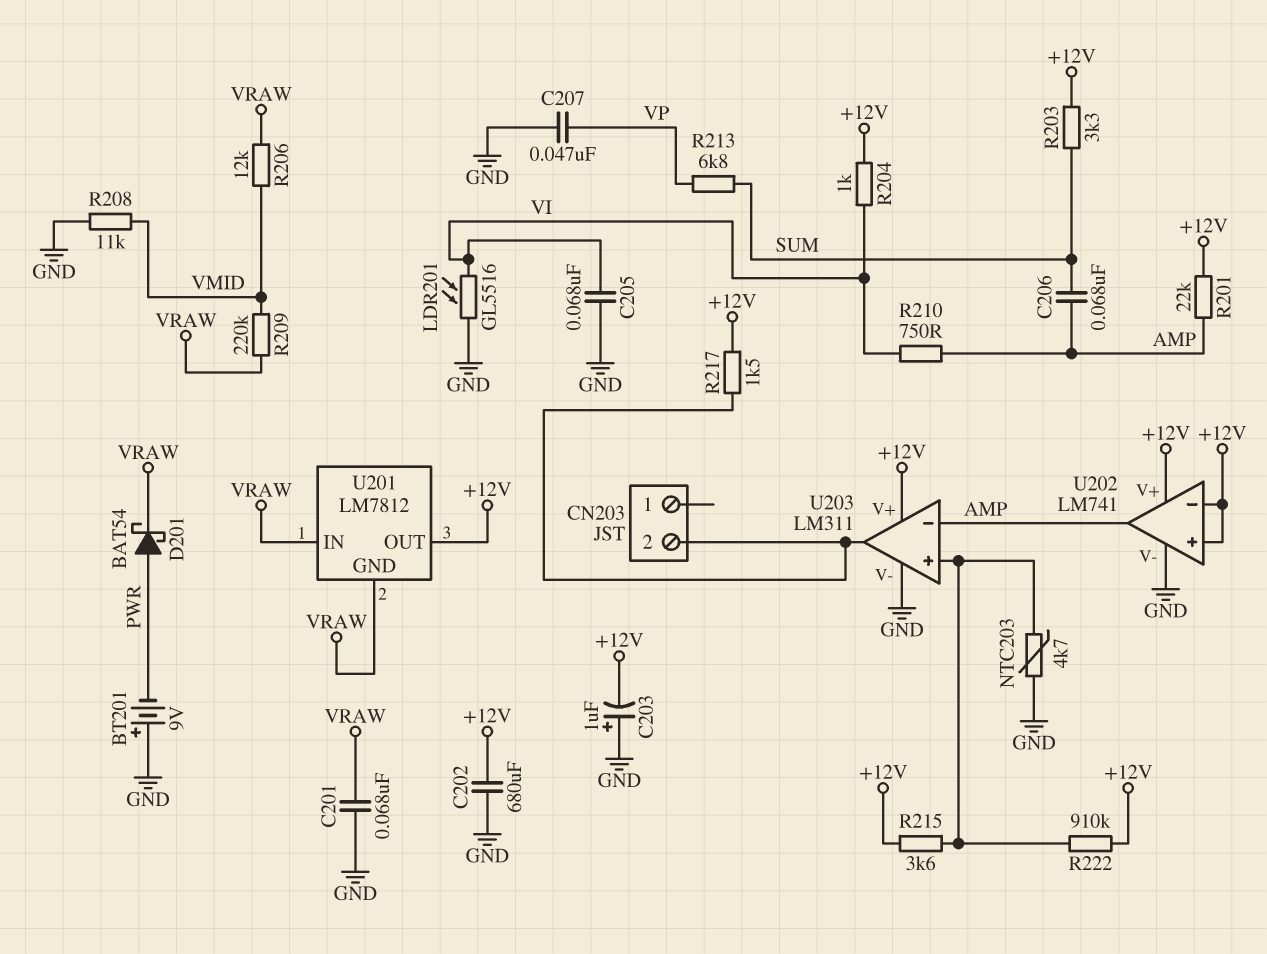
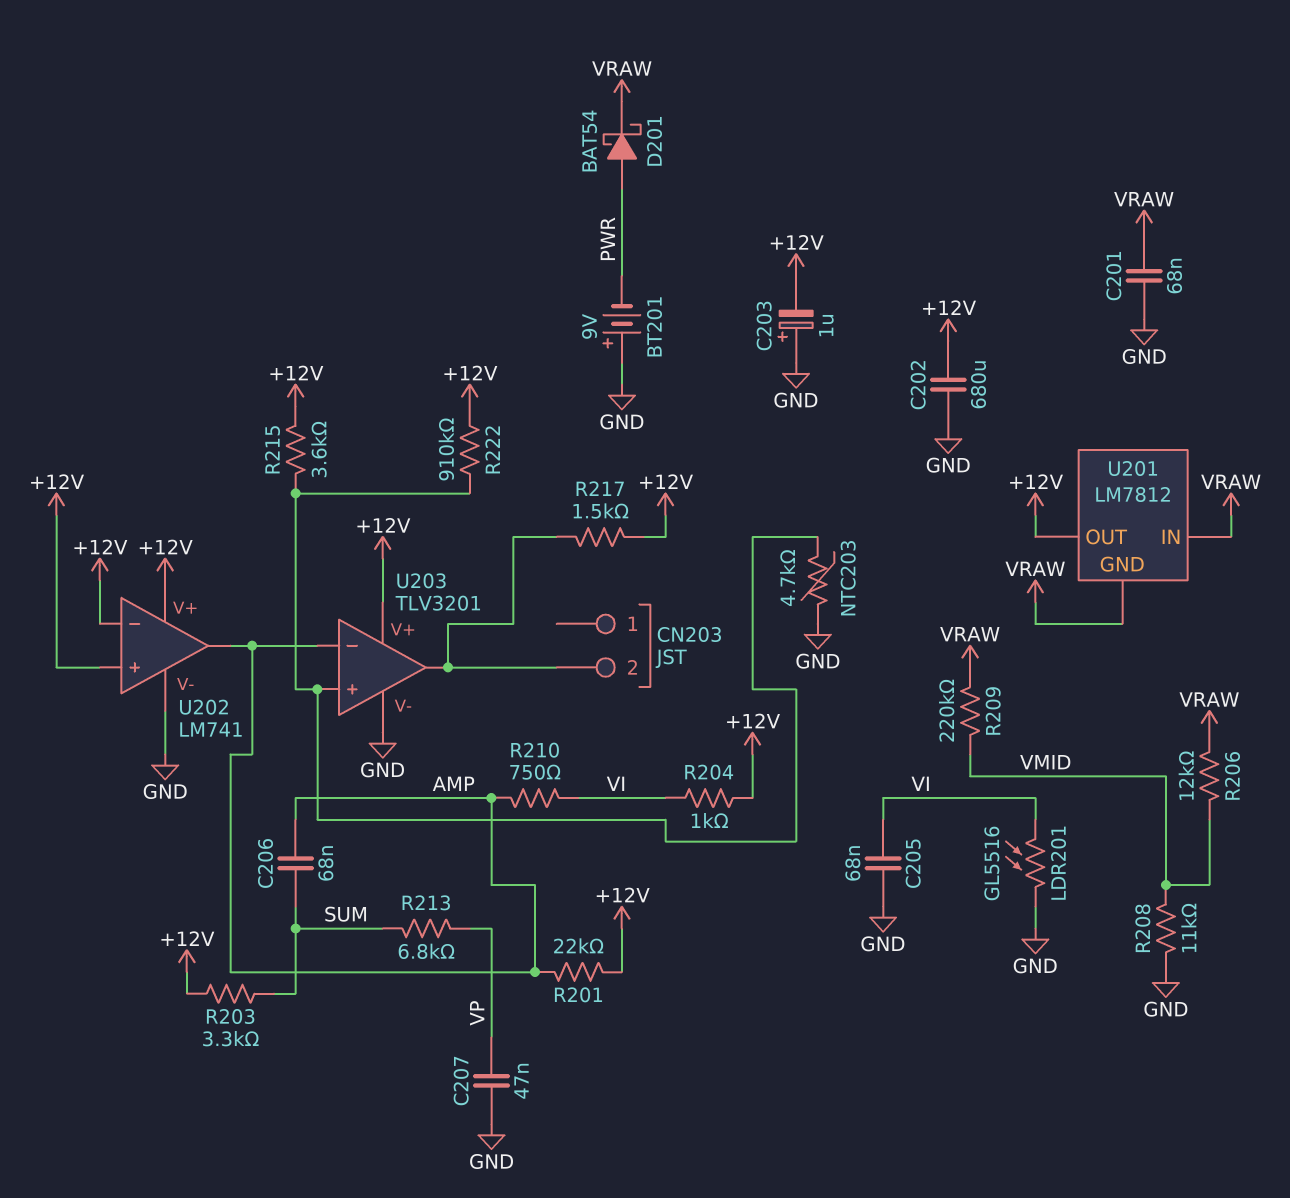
U203: LM311 -> TLV3201

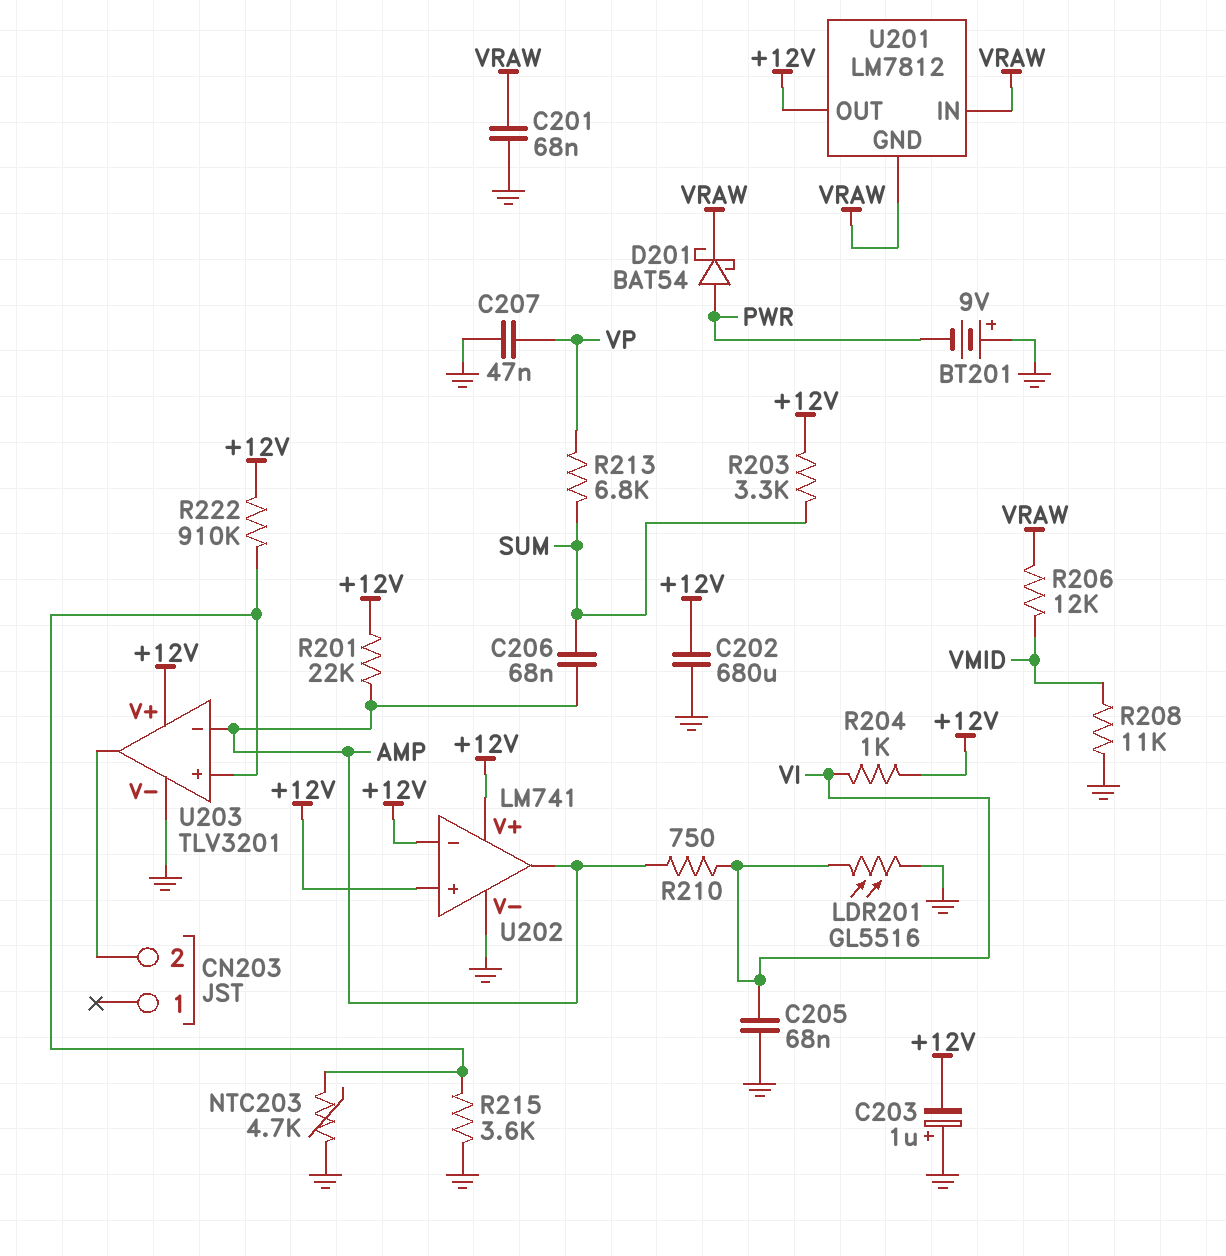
R209: 220k (VMID, VRAW) -> none
R215: 3.6k (+12V, U203/in+) -> 3.6k (GND, U203/in+)
R217: 1.5k (+12V, CN203/2) -> none

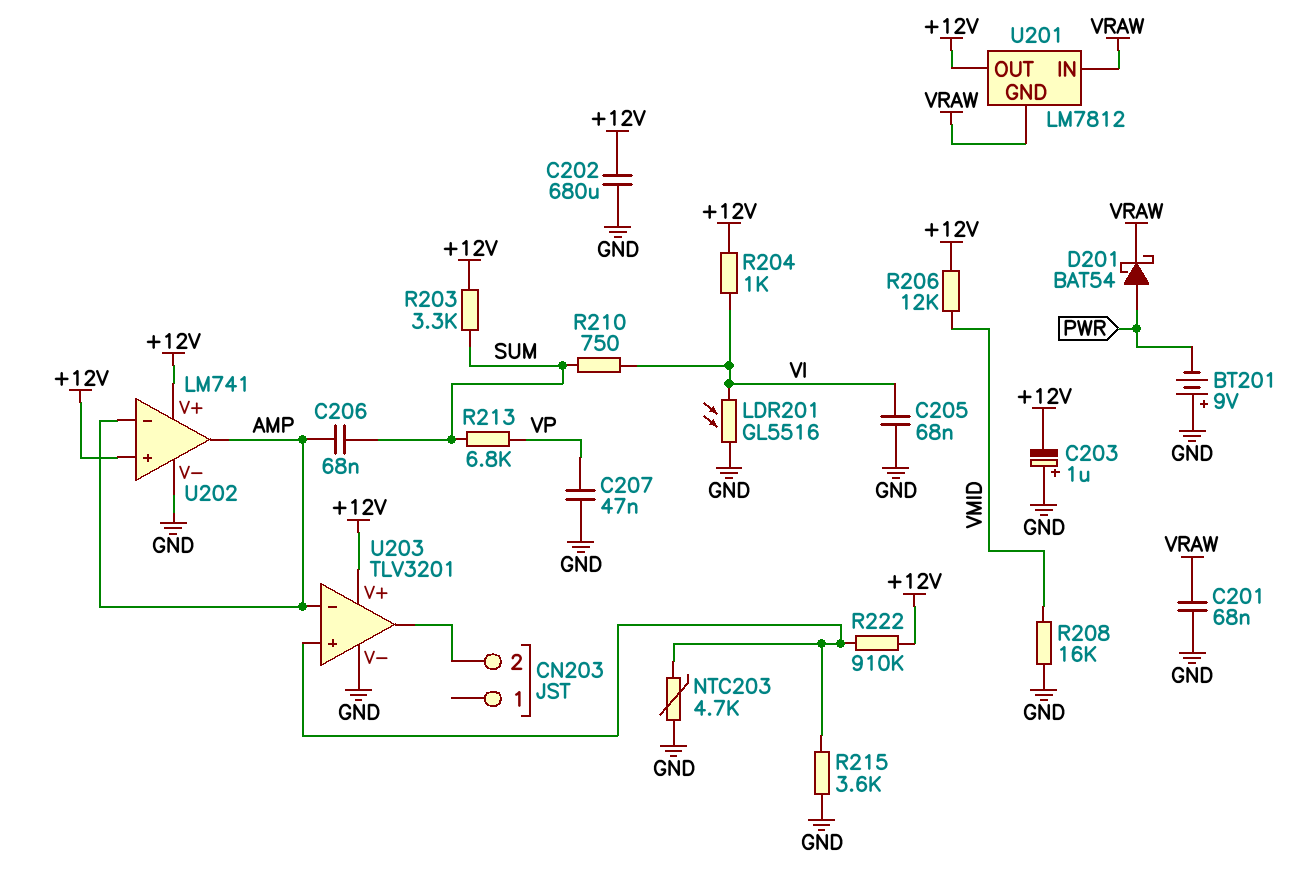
R201: 22k (+12V, AMP) -> none
R206: 12k (VMID, VRAW) -> 12k (+12V, VMID)
R208: 11k (GND, VMID) -> 16k (GND, VMID)
R210: 750 (AMP, VI) -> 750 (SUM, VI)
U202 pin in-: +12V -> AMP

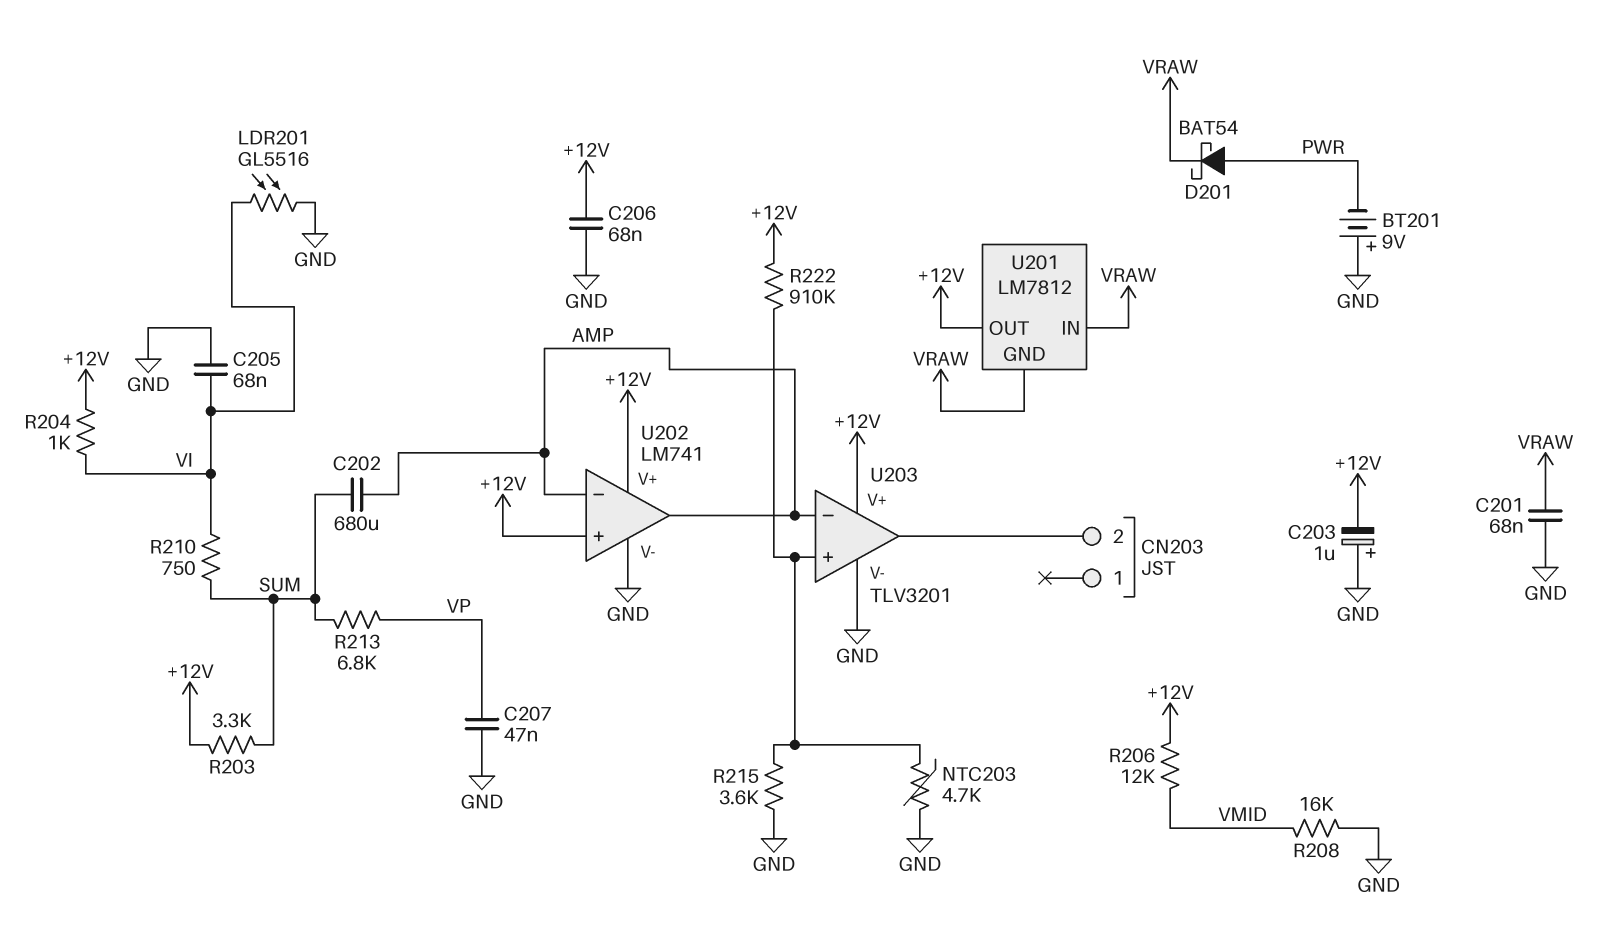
C202: 680uF (+12V, GND) -> 680uF (AMP, SUM)
C206: 68nF (AMP, SUM) -> 68nF (+12V, GND)

